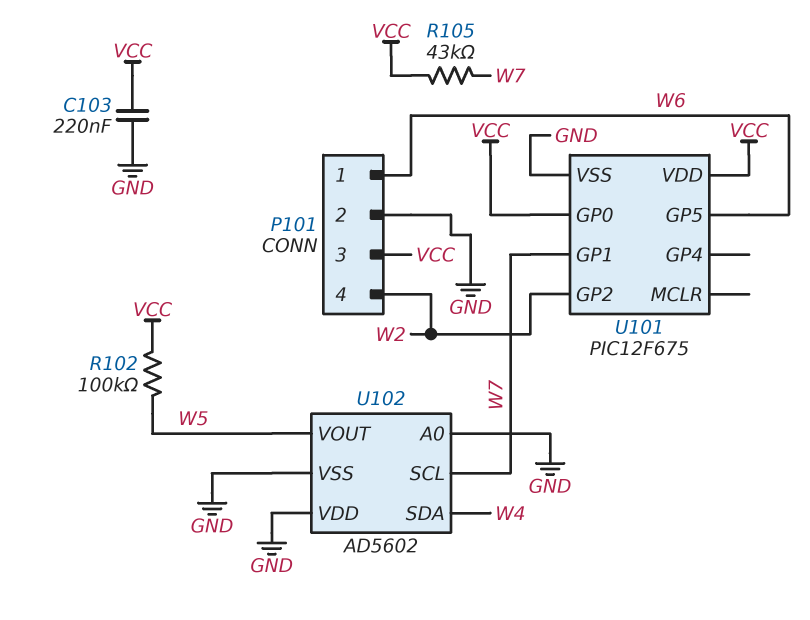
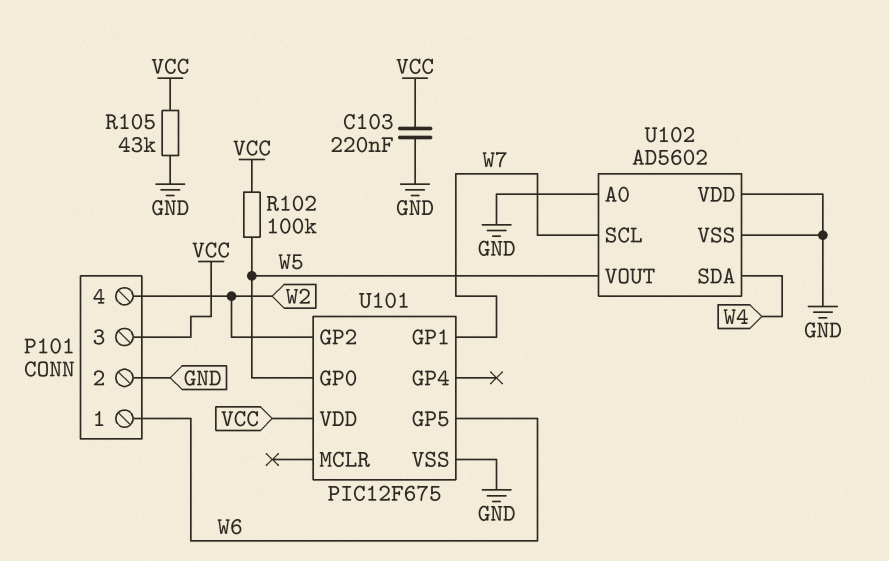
R105: 43k (VCC, W7) -> 43k (GND, VCC)
U101 pin GP0: VCC -> W5

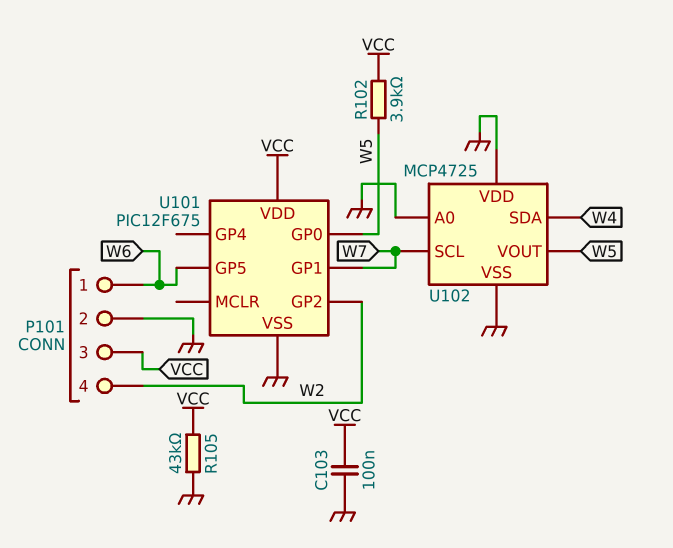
C103: 220nF (GND, VCC) -> 100nF (GND, VCC)
R102: 100k (VCC, W5) -> 3.9k (VCC, W5)
U102: AD5602 -> MCP4725

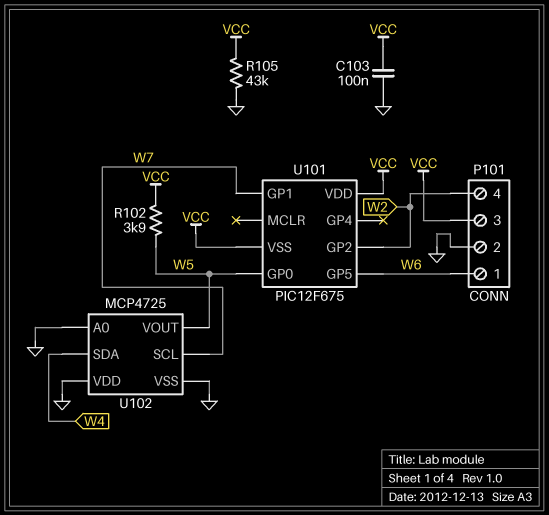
U101 pin VSS: GND -> VCC

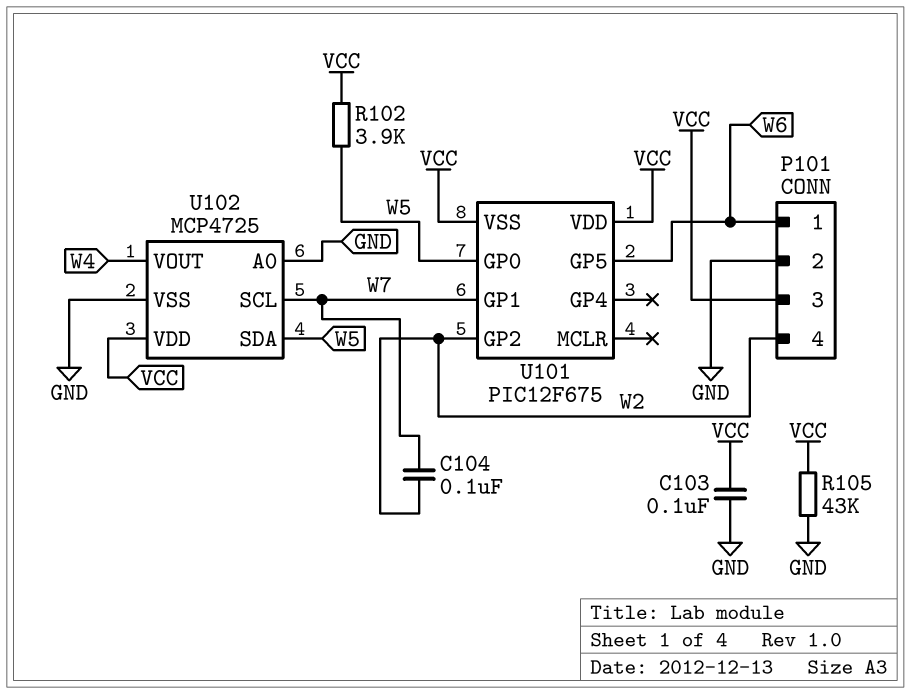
C104: none -> 100nF (W2, W7)
U102 pin SDA: W4 -> W5
U102 pin VDD: GND -> VCC
U102 pin VOUT: W5 -> W4

